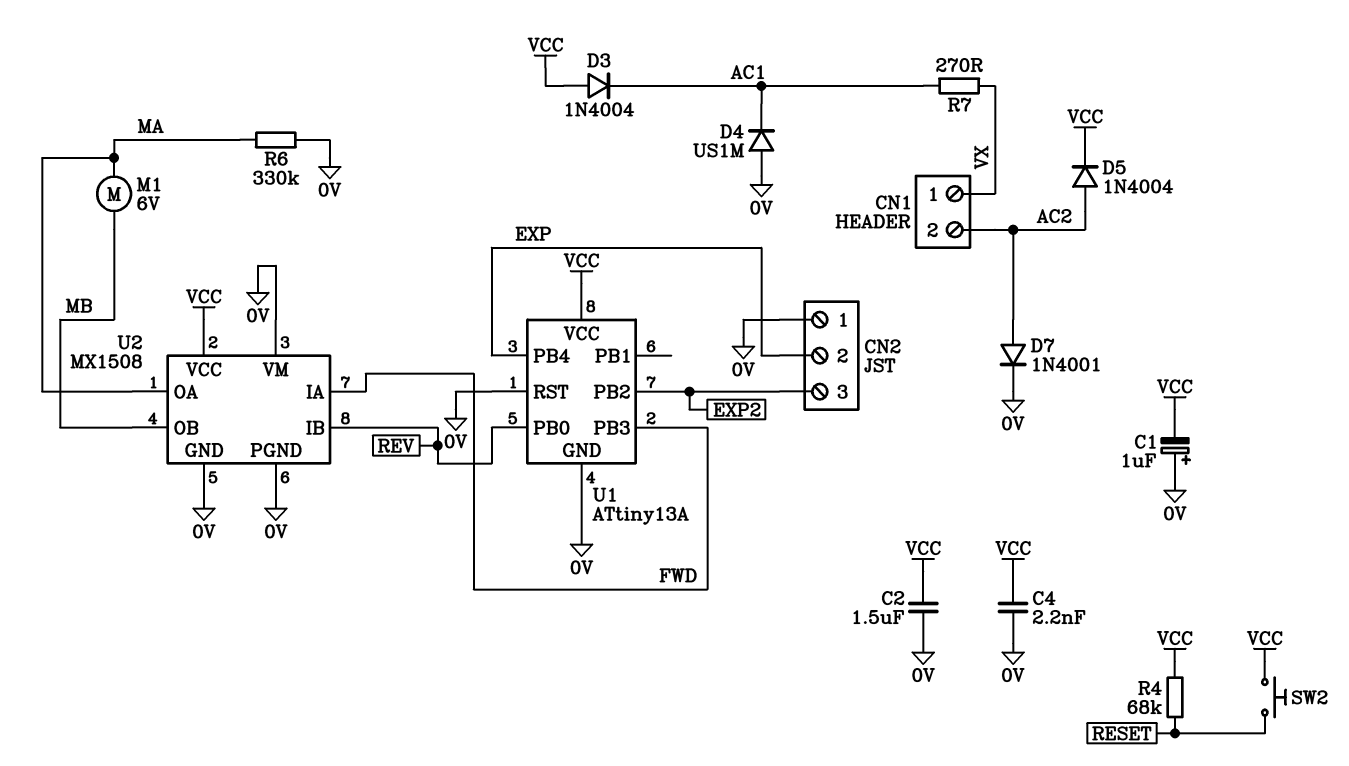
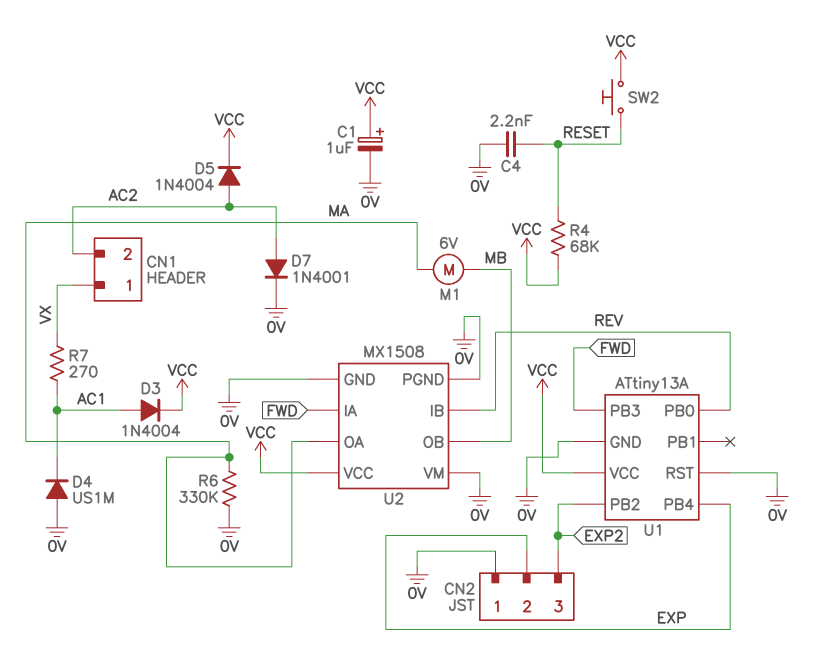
C1: 1uF (plus 0V, minus VCC) -> 1uF (plus VCC, minus 0V)
C2: 1.5uF (0V, VCC) -> none
C4: 2.2nF (0V, VCC) -> 2.2nF (0V, RESET)
D3: diode 1N4004 (A VCC, K AC1) -> diode 1N4004 (A AC1, K VCC)

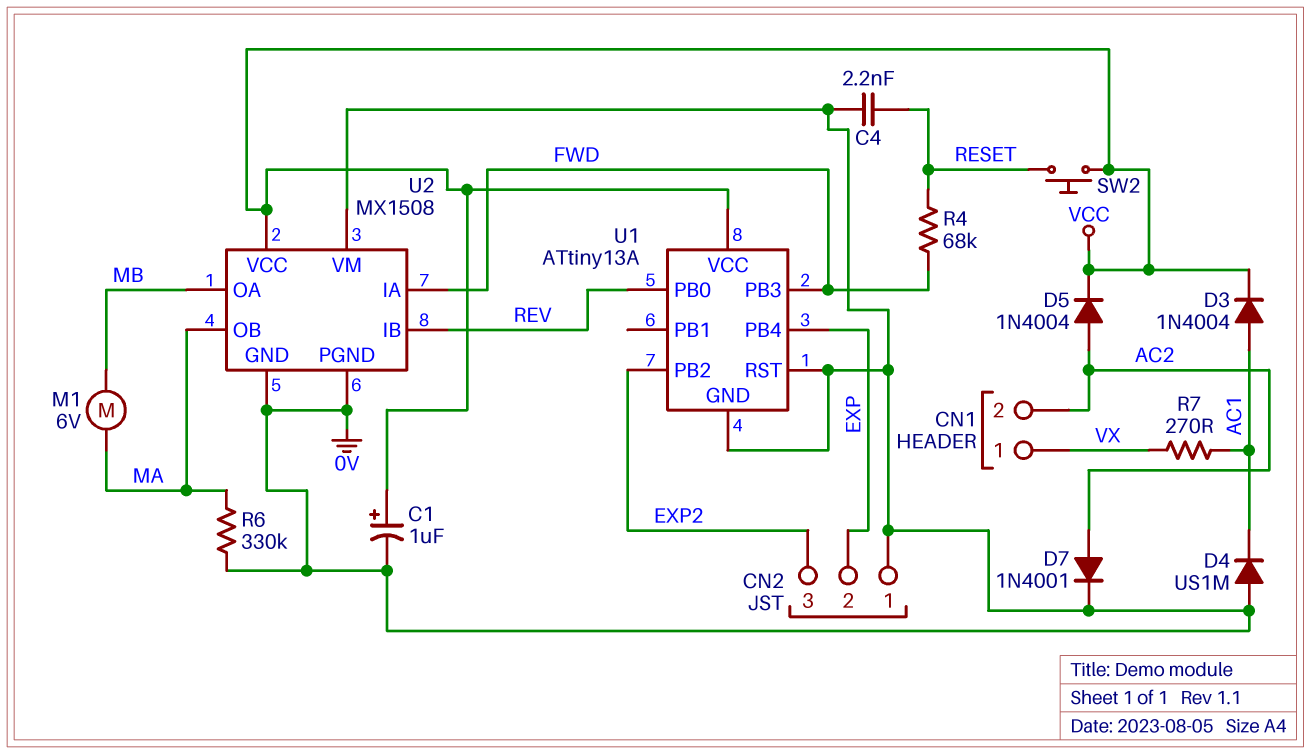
R4: 68k (RESET, VCC) -> 68k (FWD, RESET)
U2 pin OA: MA -> MB
U2 pin OB: MB -> MA

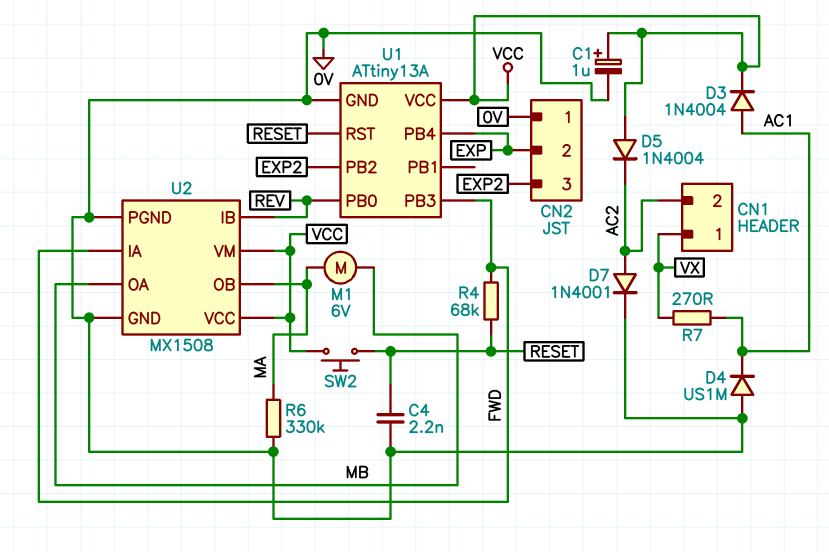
D5: diode 1N4004 (A AC2, K VCC) -> diode 1N4004 (A VCC, K AC2)
U1 pin RST: 0V -> RESET
U2 pin VM: 0V -> VCC

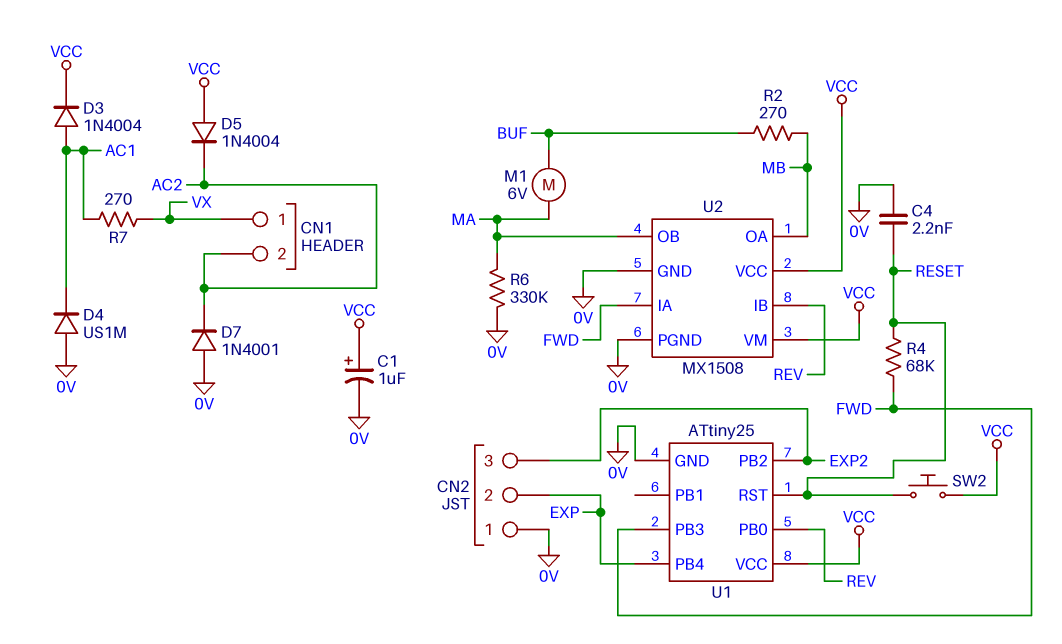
D7: diode 1N4001 (A AC2, K 0V) -> diode 1N4001 (A 0V, K AC2)
M1: motor 6V (MA, MB) -> motor 6V (BUF, MA)
R2: none -> 270 (BUF, MB)
U1: ATtiny13A -> ATtiny25

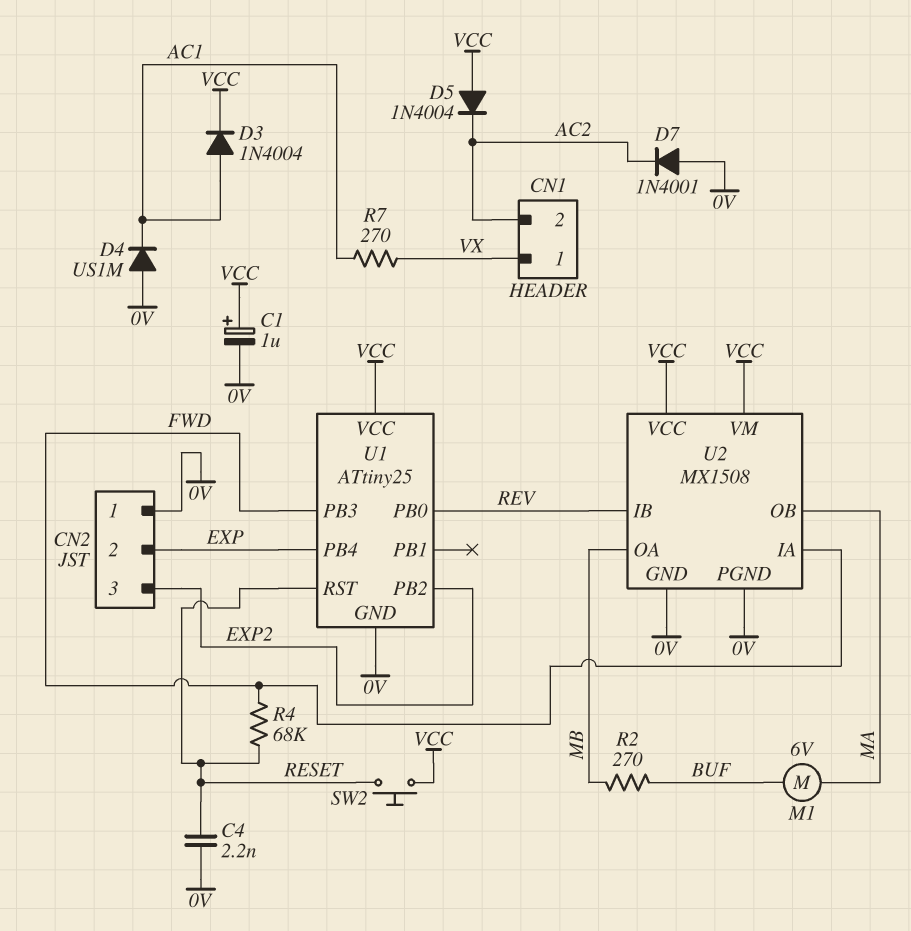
R6: 330k (0V, MA) -> none

